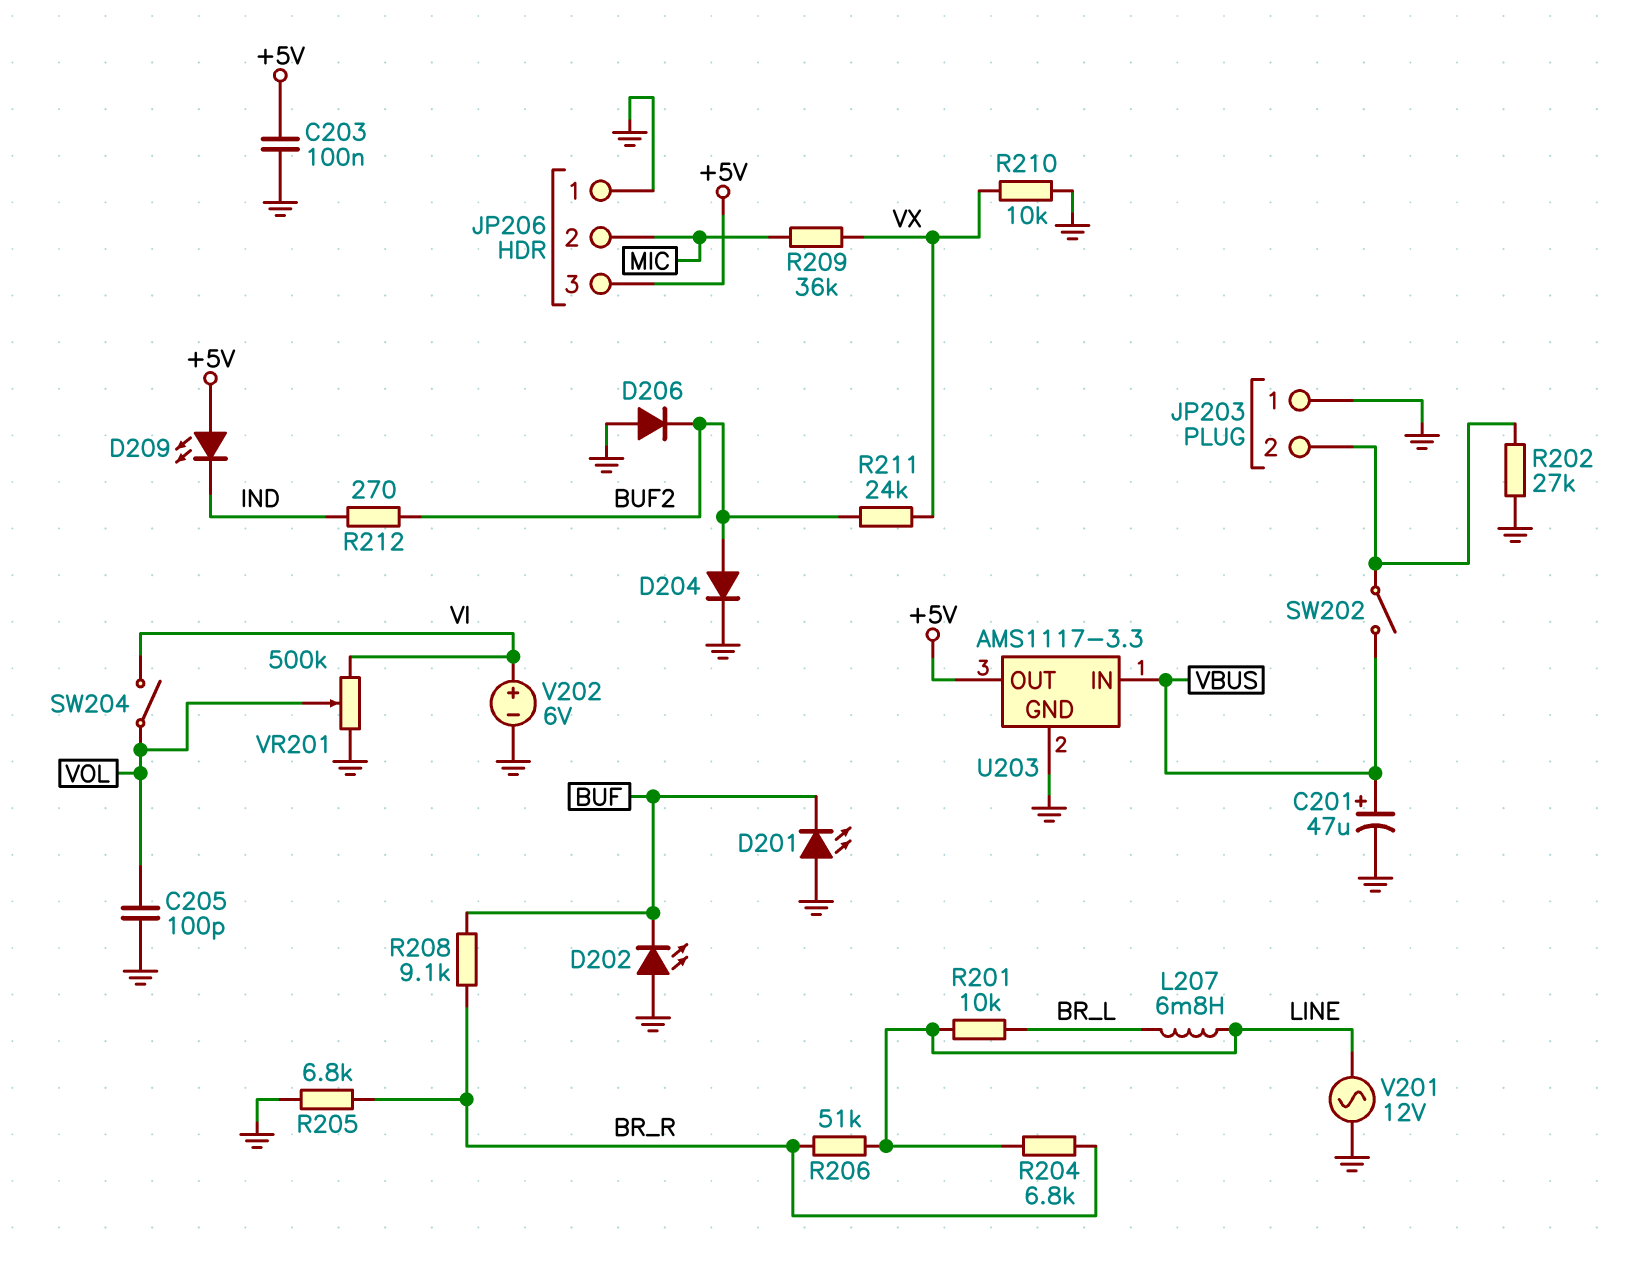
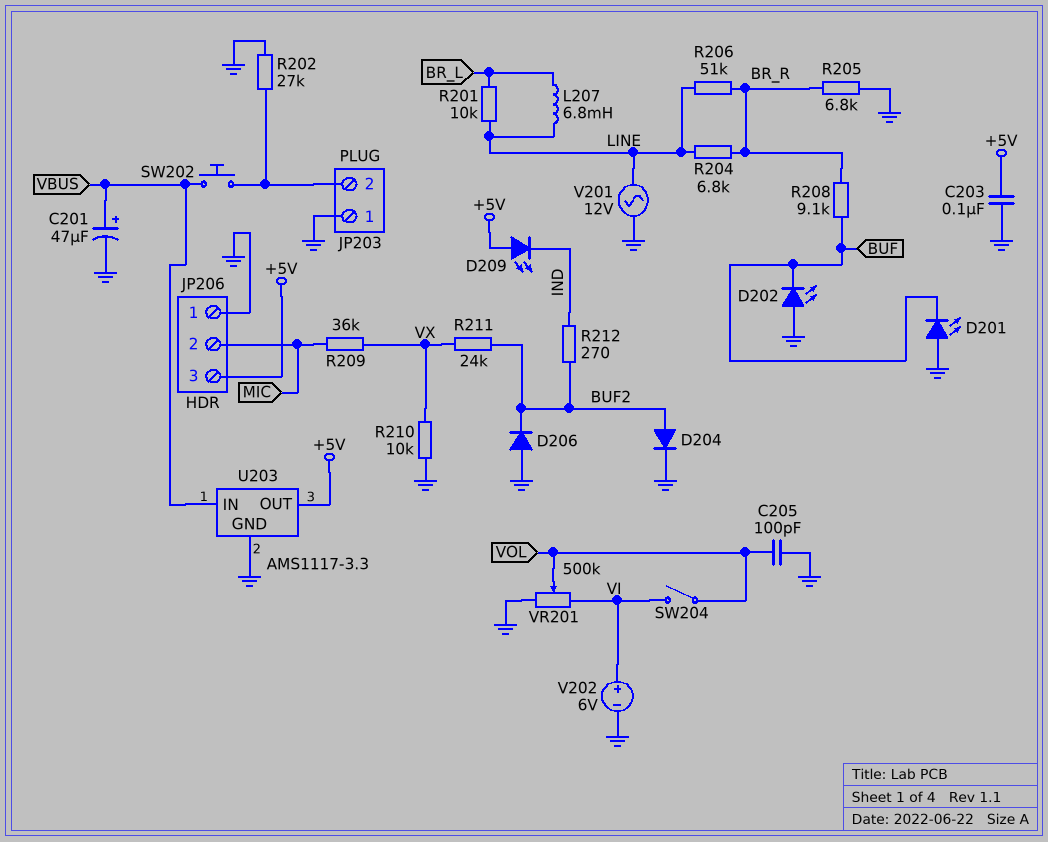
SW202: switch (JP203/2, VBUS) -> button (JP203/2, VBUS)

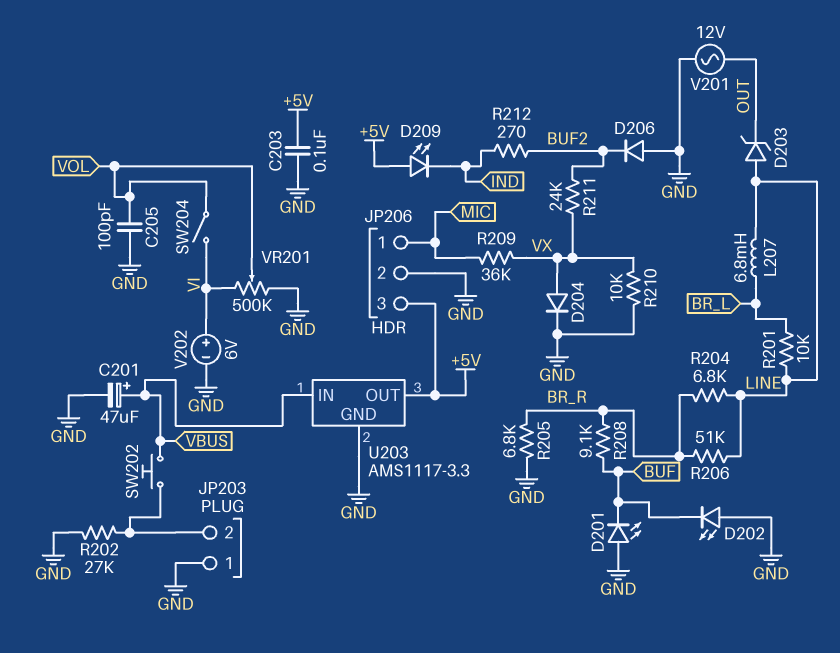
D203: none -> zener (A LINE, K OUT)
D204: diode (A BUF2, K GND) -> diode (A VX, K GND)
JP206 pin 1: GND -> MIC
JP206 pin 2: MIC -> GND
V201: AC 12V (GND, LINE) -> AC 12V (GND, OUT)

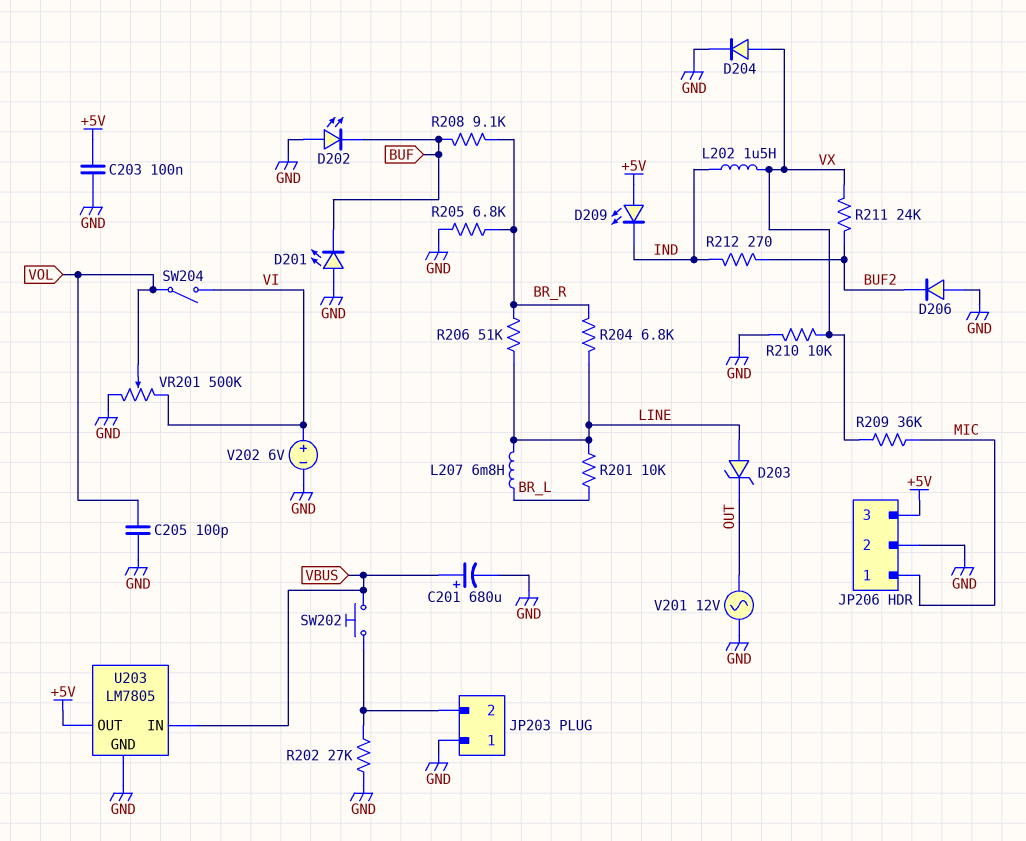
C201: 47uF (plus VBUS, minus GND) -> 680uF (plus VBUS, minus GND)
L202: none -> 1.5uH (IND, VX)
U203: AMS1117-3.3 -> LM7805

